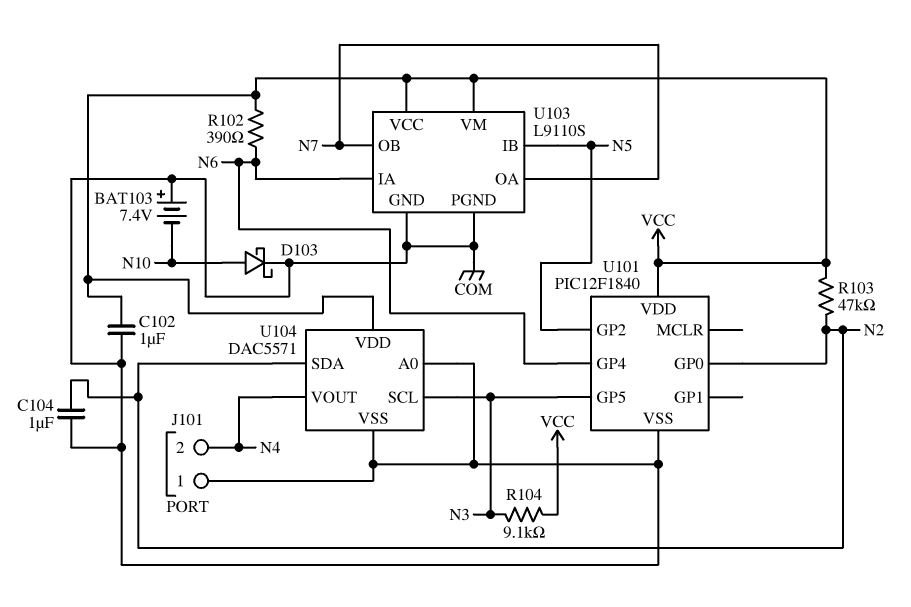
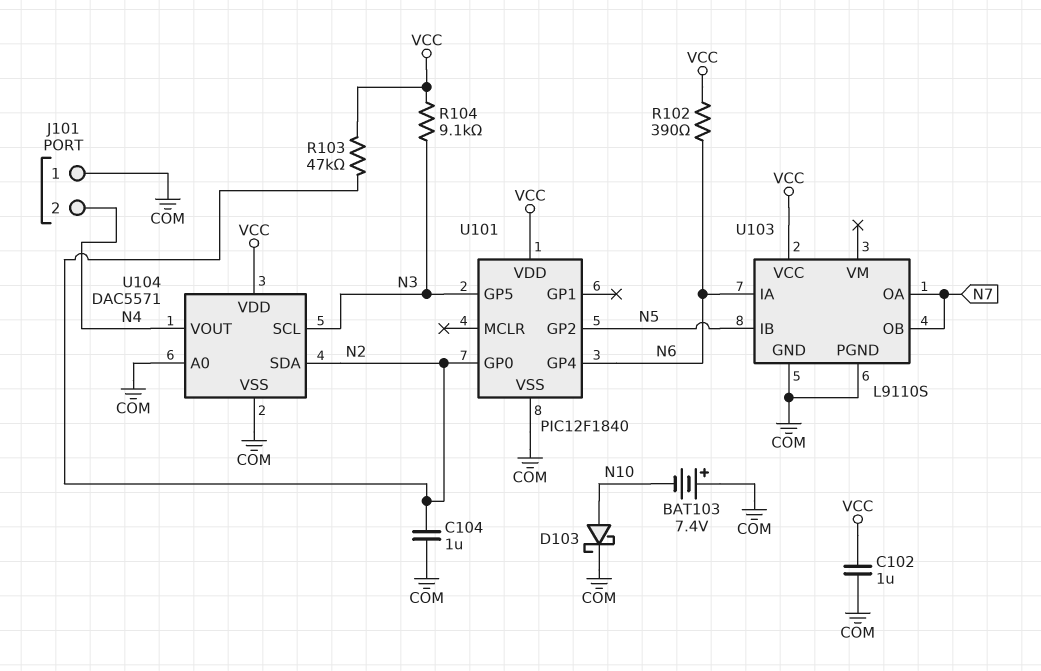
U103 pin VM: VCC -> none

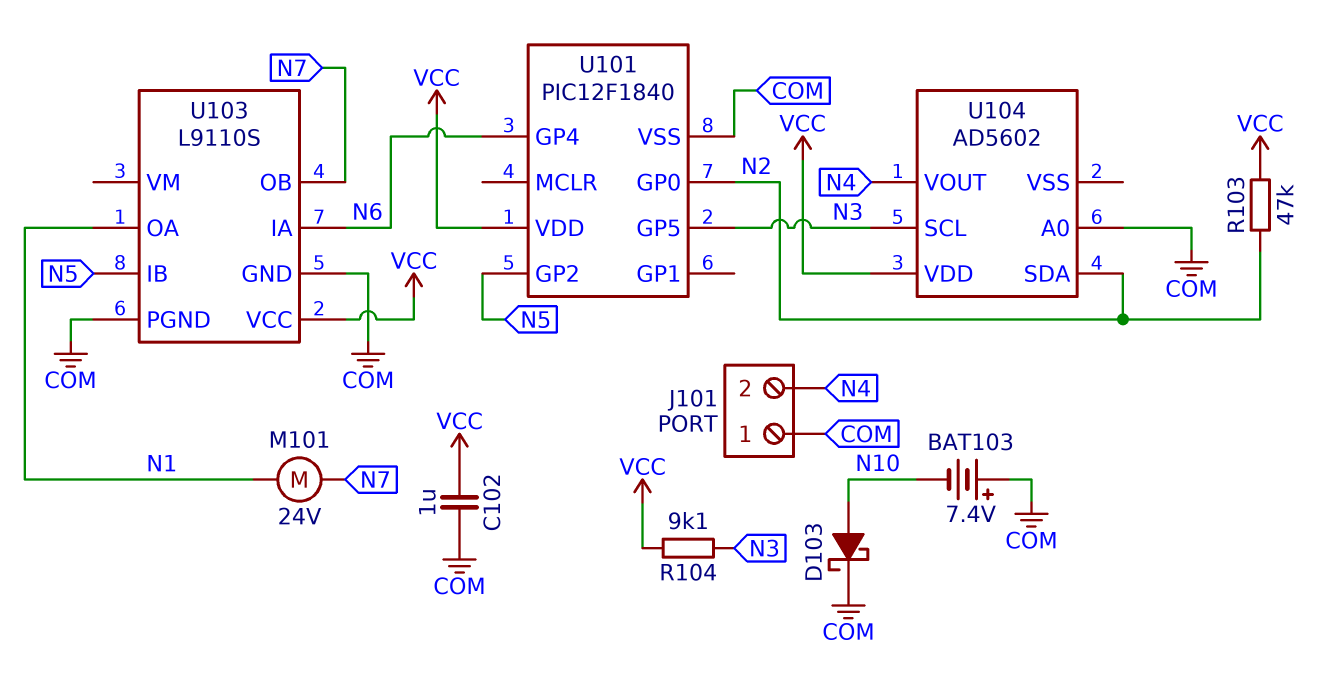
C104: 1uF (COM, N2) -> none
M101: none -> motor 24V (N1, N7)
R102: 390 (N6, VCC) -> none
U103 pin OA: N7 -> N1
U104: DAC5571 -> AD5602
U104 pin VSS: COM -> none

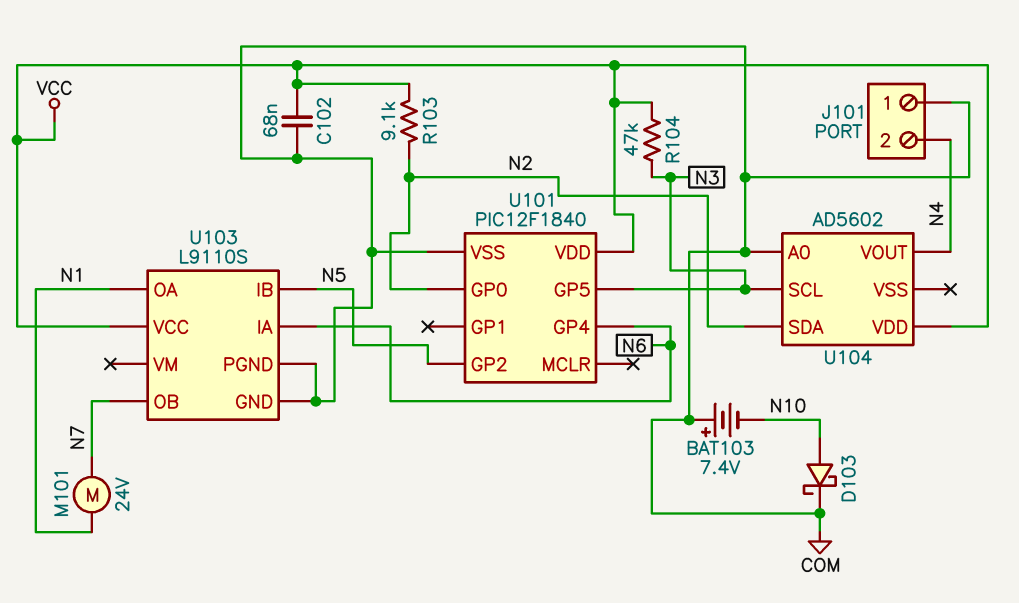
C102: 1uF (COM, VCC) -> 68nF (COM, VCC)
R103: 47k (N2, VCC) -> 9.1k (N2, VCC)
R104: 9.1k (N3, VCC) -> 47k (N3, VCC)

